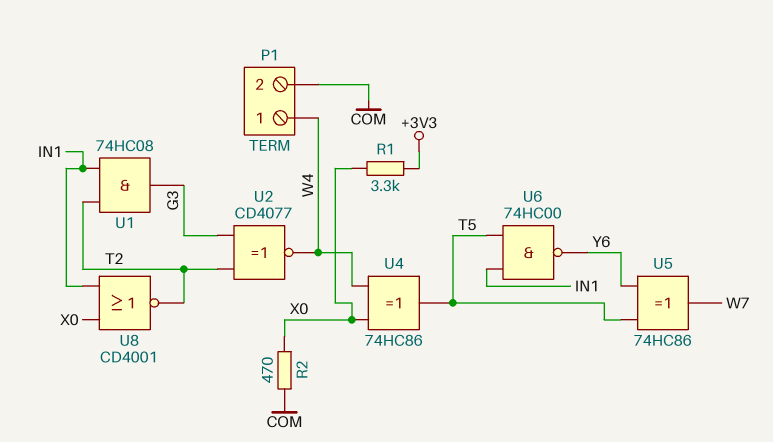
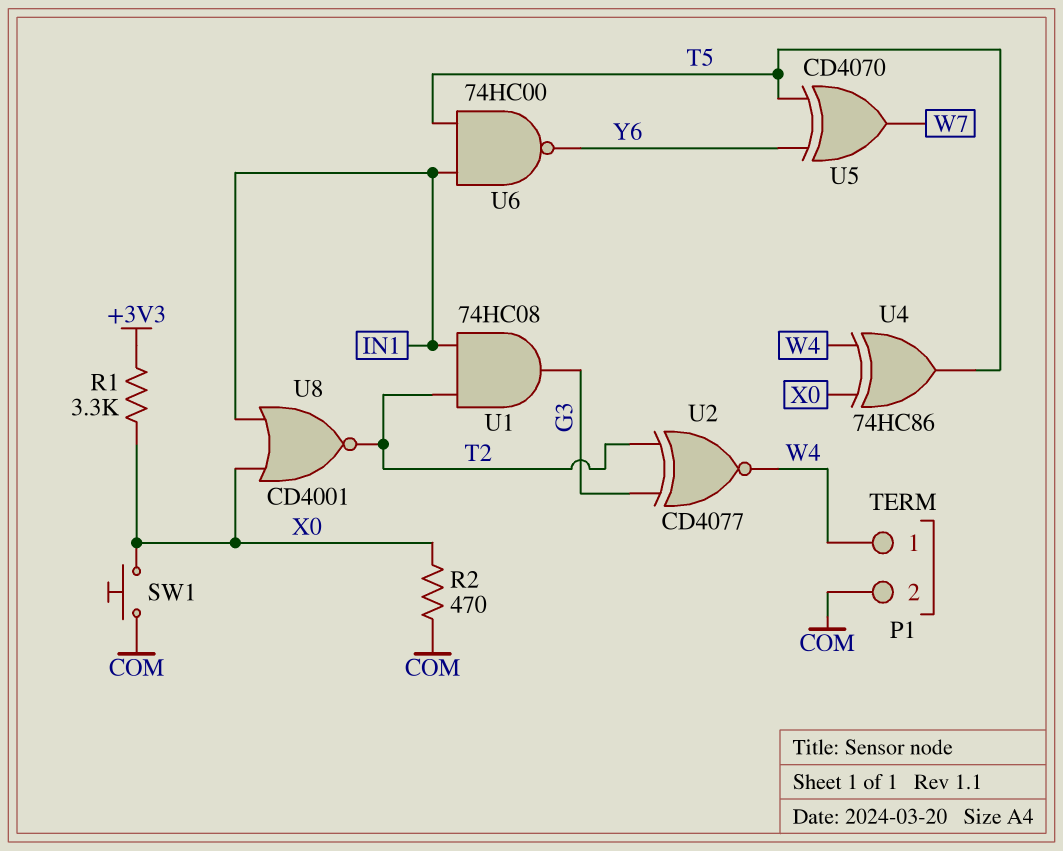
SW1: none -> button (COM, X0)
U5: XOR 74HC86 (in T5, in Y6, out W7) -> XOR CD4070 (in T5, in Y6, out W7)

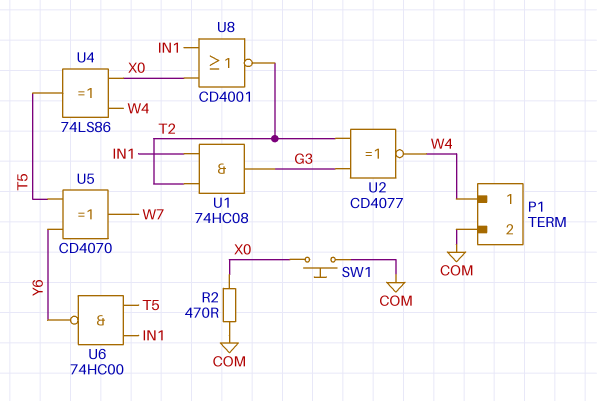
R1: 3.3k (+3V3, X0) -> none
U4: XOR 74HC86 (in W4, in X0, out T5) -> XOR 74LS86 (in W4, in X0, out T5)

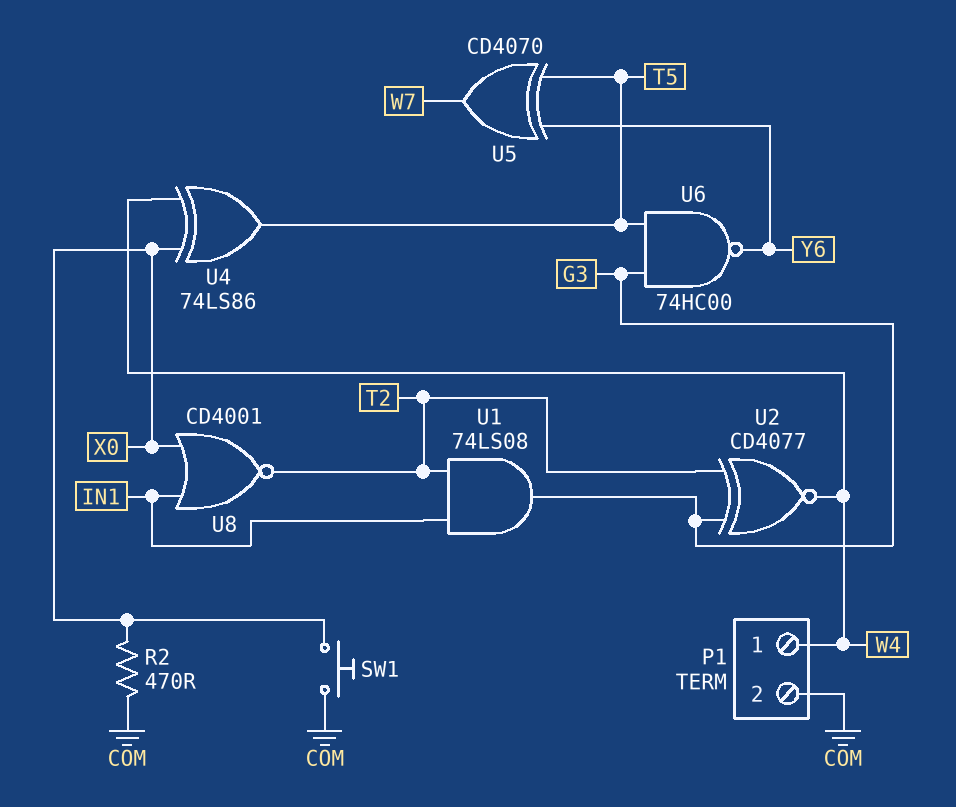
U1: AND 74HC08 (in IN1, in T2, out G3) -> AND 74LS08 (in IN1, in T2, out G3)
U6: NAND 74HC00 (in IN1, in T5, out Y6) -> NAND 74HC00 (in G3, in T5, out Y6)

